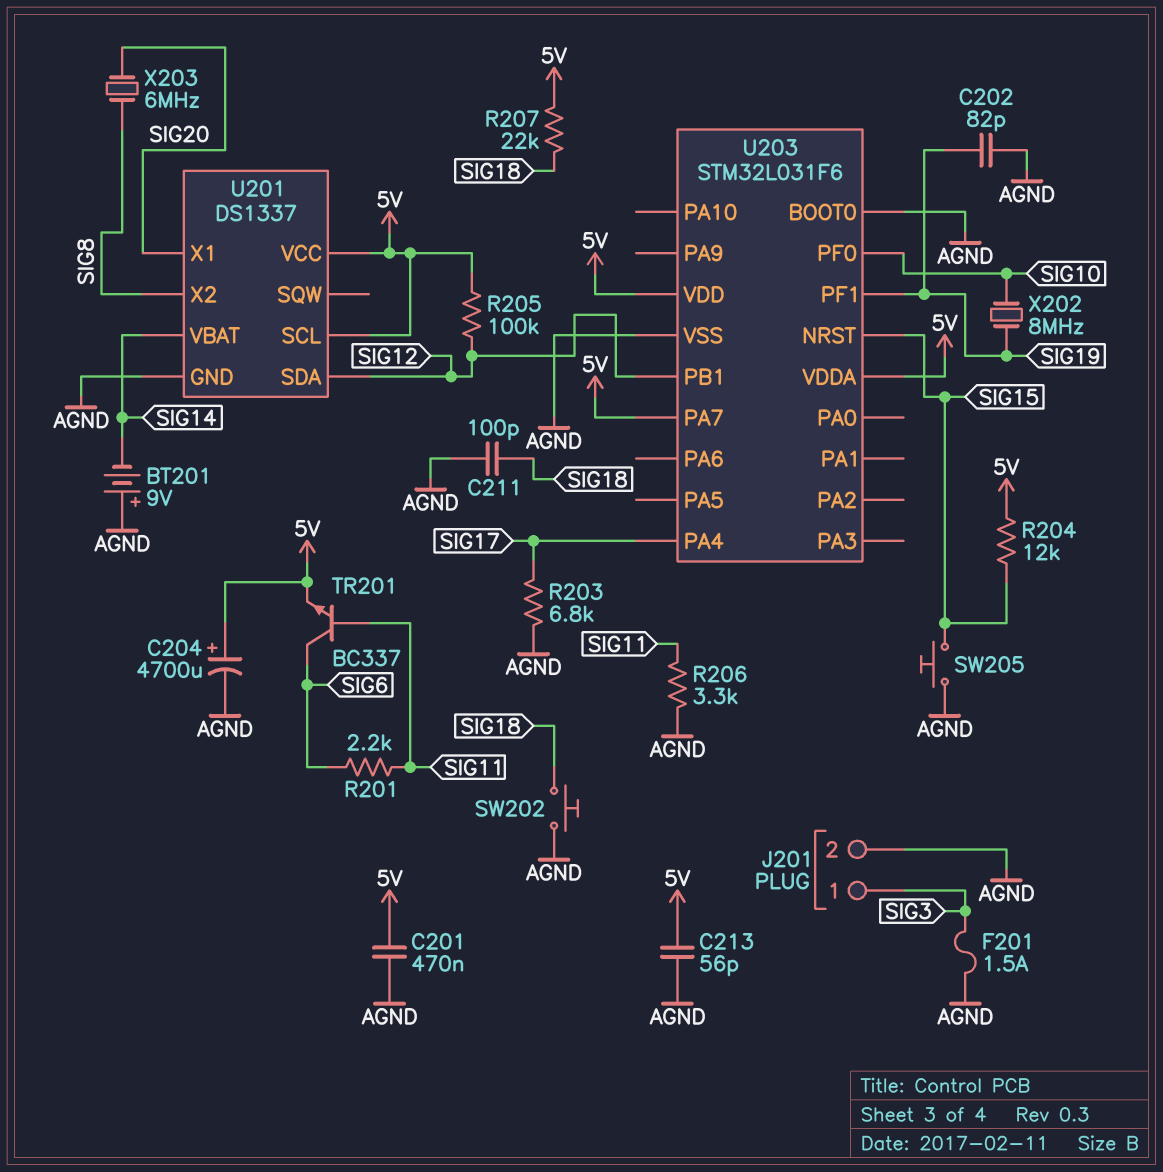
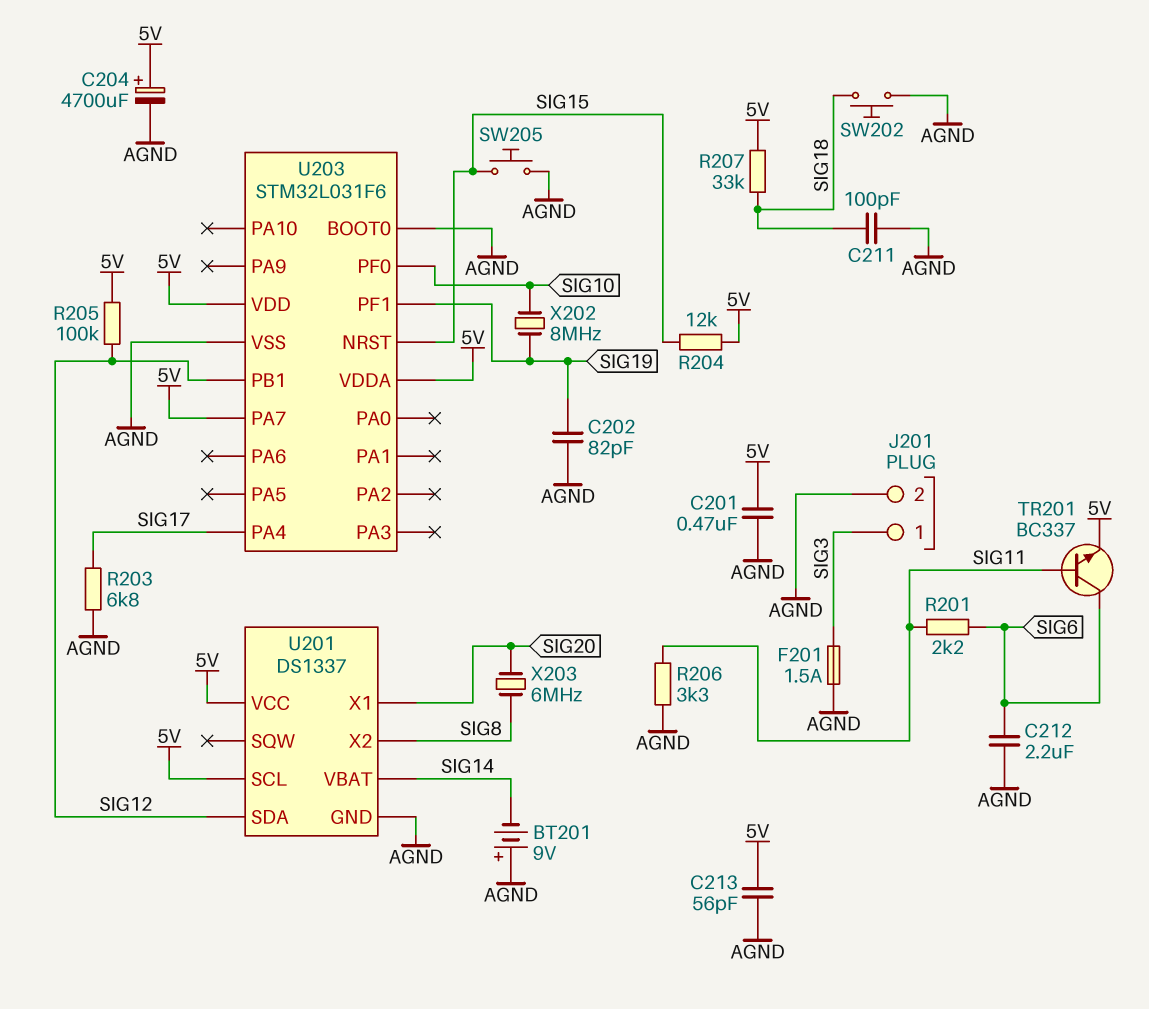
C212: none -> 2.2uF (AGND, SIG6)
R207: 22k (5V, SIG18) -> 33k (5V, SIG18)

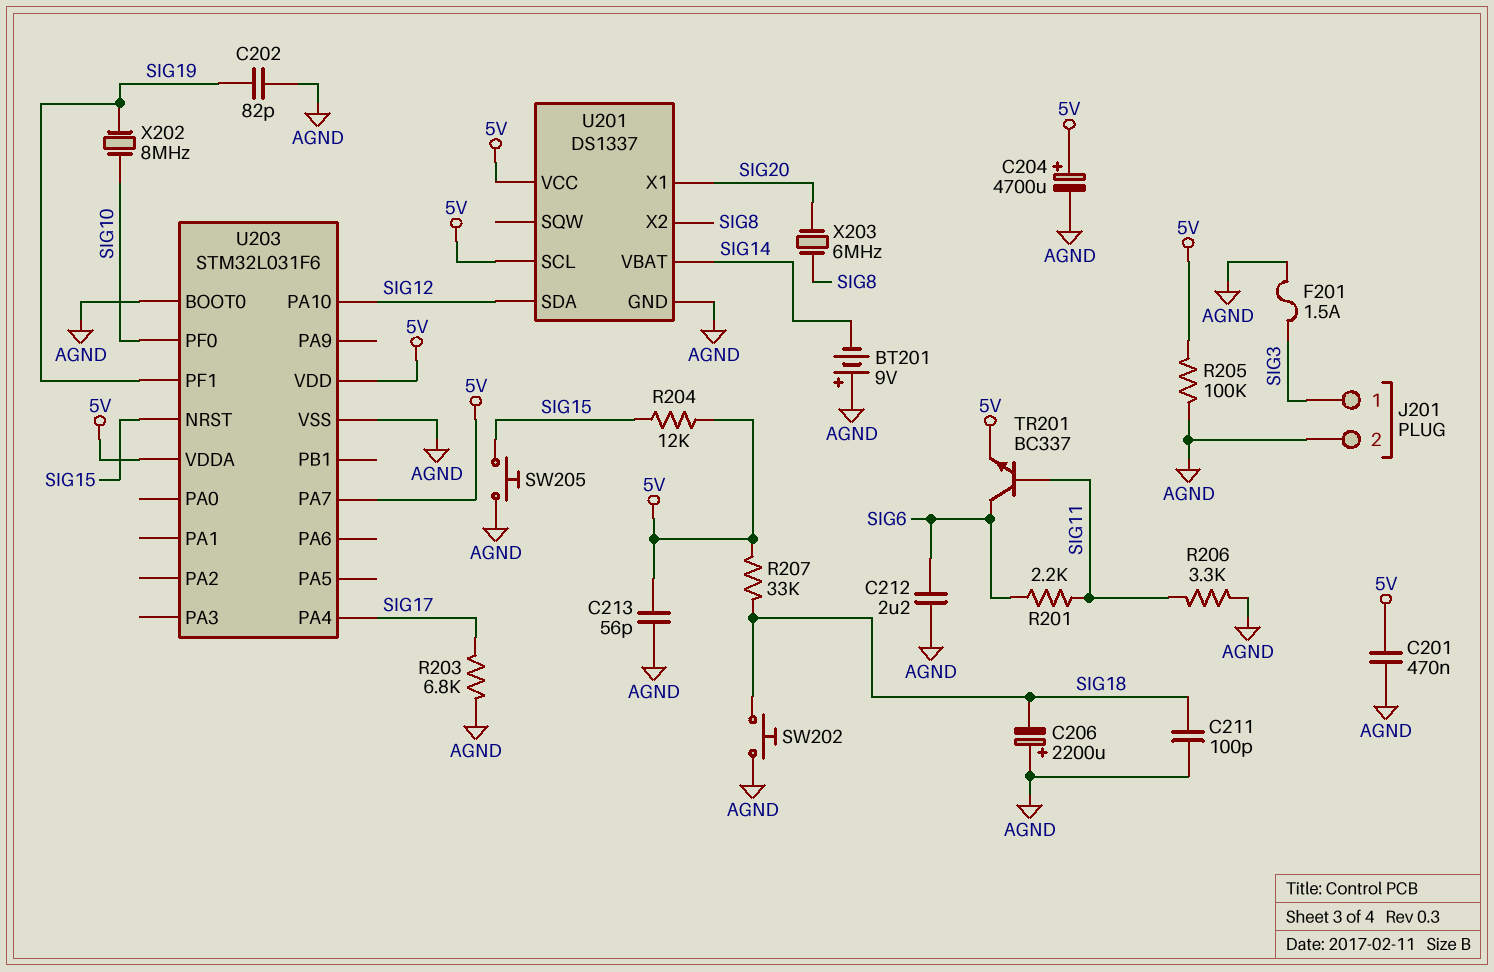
C206: none -> 2200uF (plus AGND, minus SIG18)
R205: 100k (5V, SIG12) -> 100k (5V, AGND)
U203 pin PA10: none -> SIG12
U203 pin PB1: SIG12 -> none

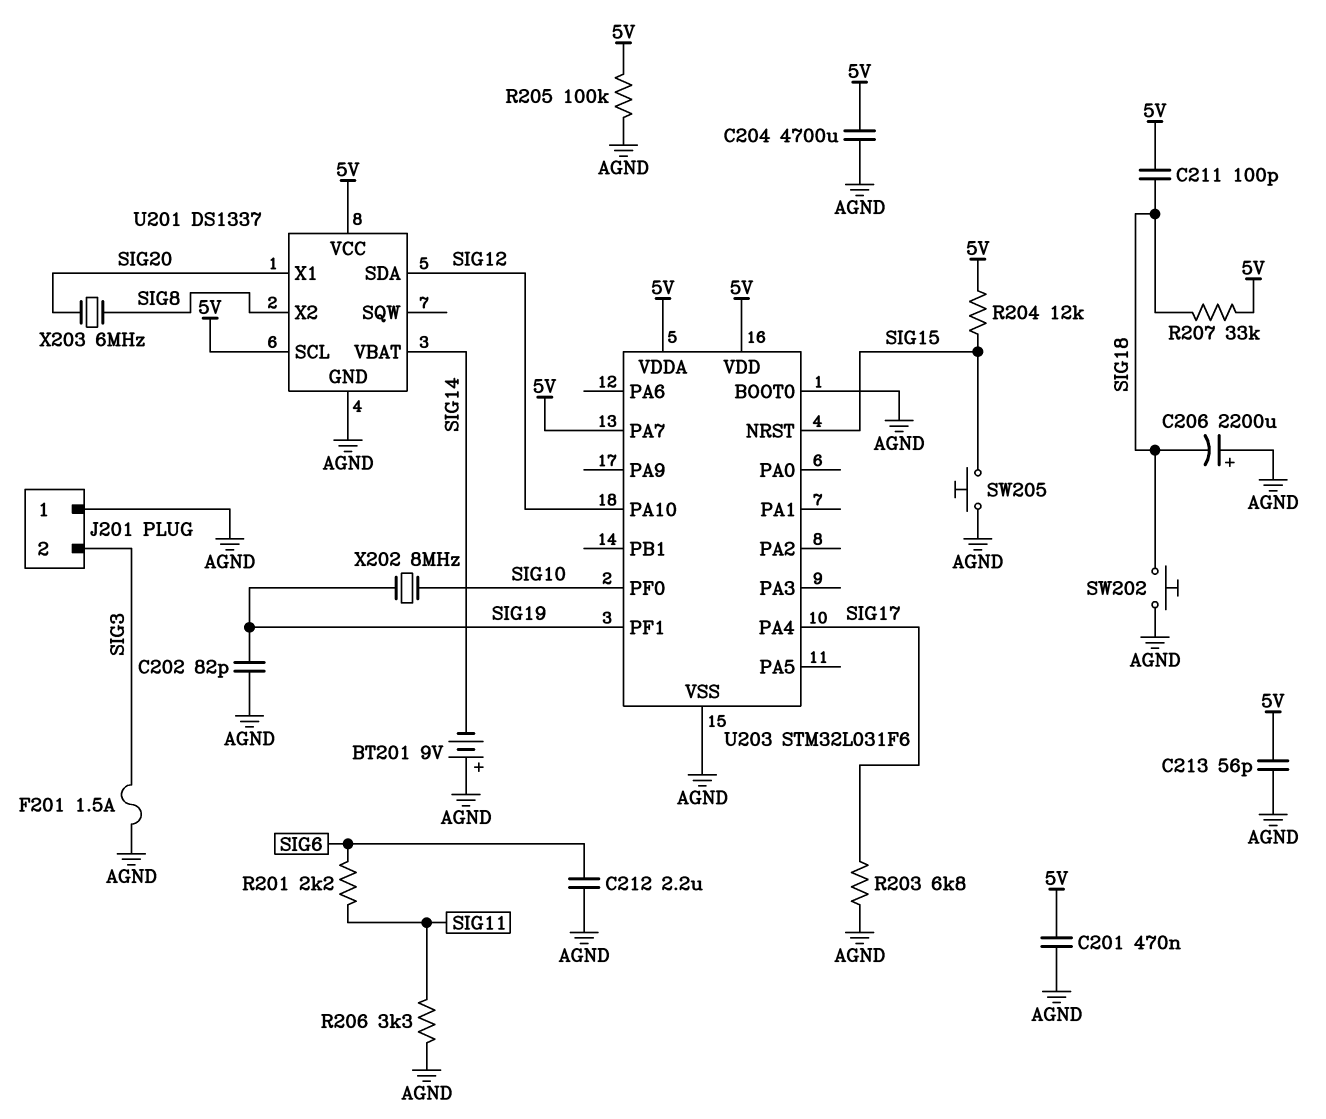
C204: 4700uF (plus 5V, minus AGND) -> 4700uF (5V, AGND)
C211: 100pF (AGND, SIG18) -> 100pF (5V, SIG18)
J201 pin 1: SIG3 -> AGND
J201 pin 2: AGND -> SIG3
TR201: NPN BC337 (B SIG11, C SIG6, E 5V) -> none

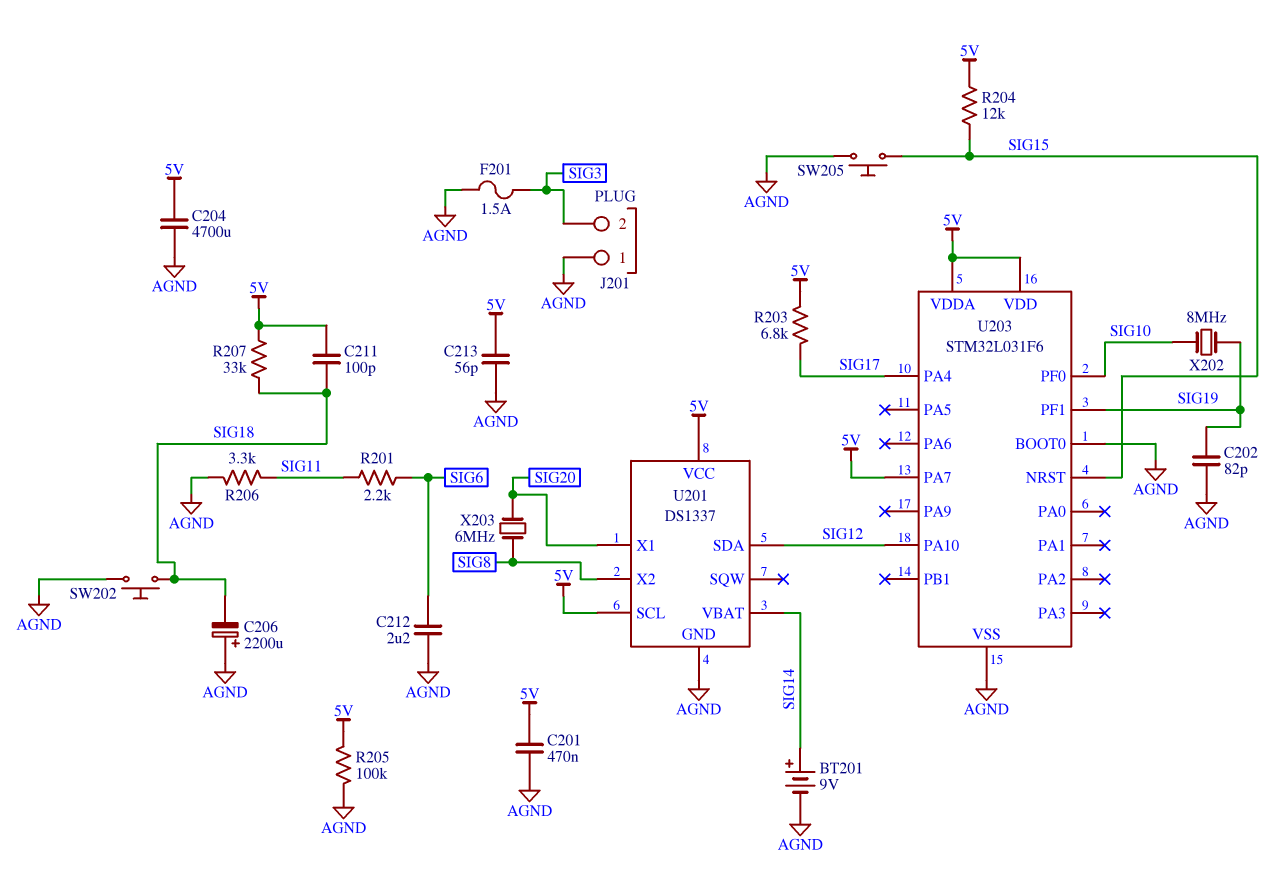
BT201: 9V (plus AGND, minus SIG14) -> 9V (plus SIG14, minus AGND)
R203: 6.8k (AGND, SIG17) -> 6.8k (5V, SIG17)

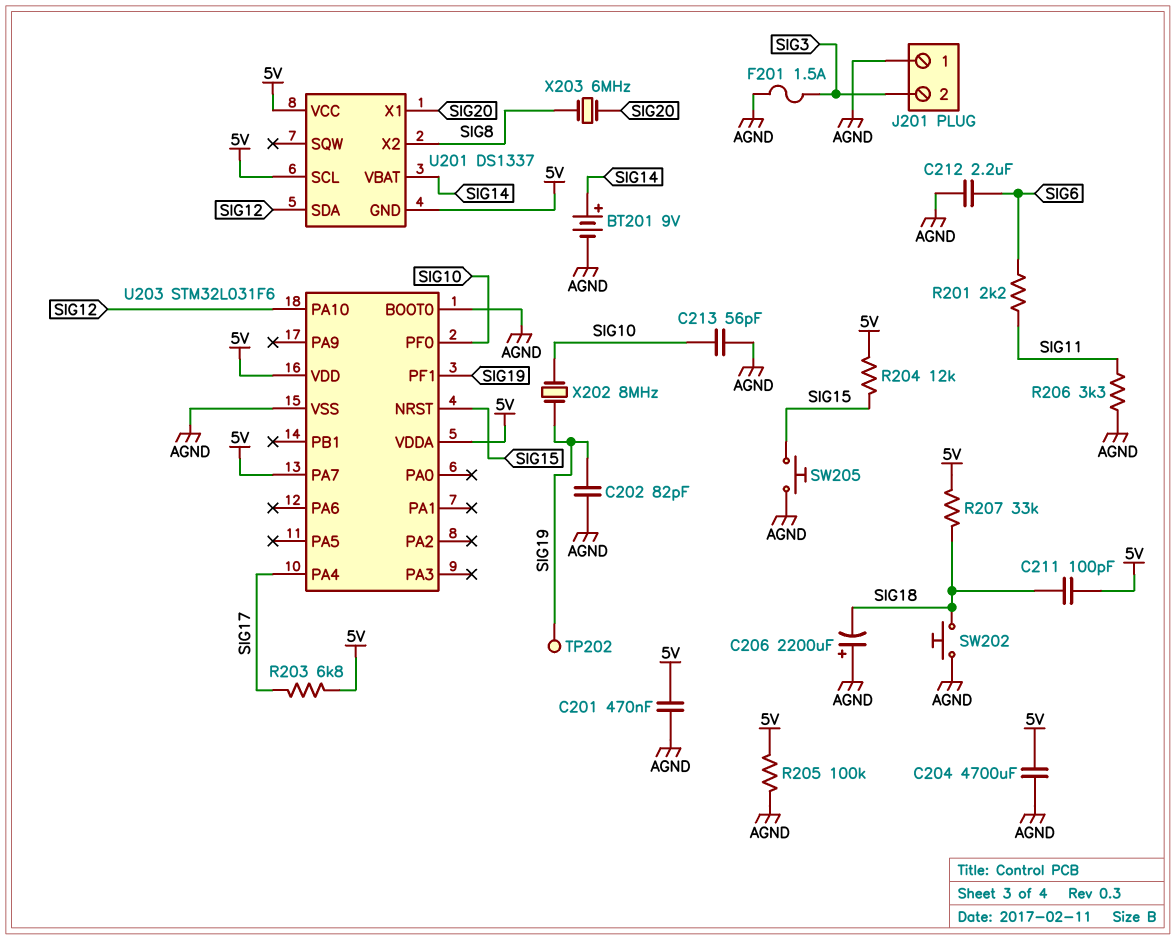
C213: 56pF (5V, AGND) -> 56pF (AGND, SIG10)
TP202: none -> test point (SIG19)
U201 pin GND: AGND -> 5V

